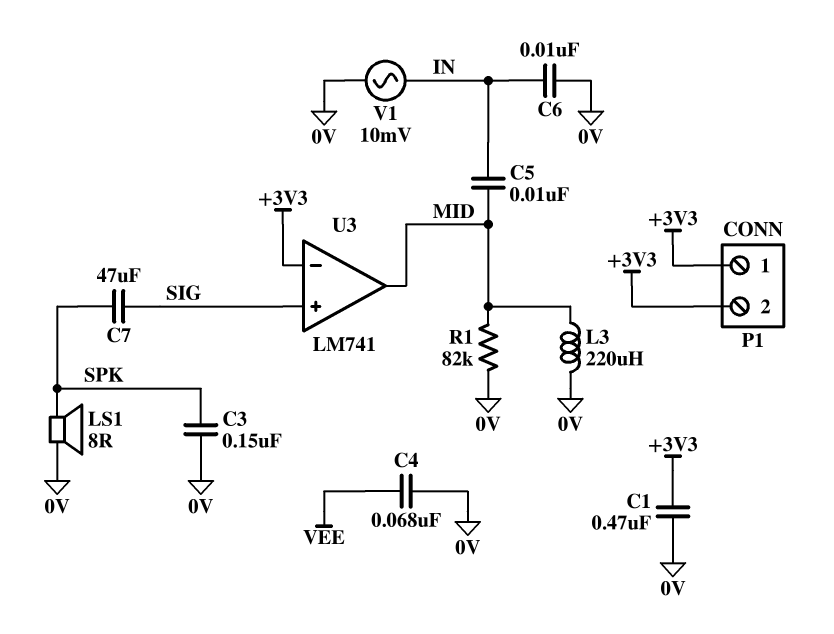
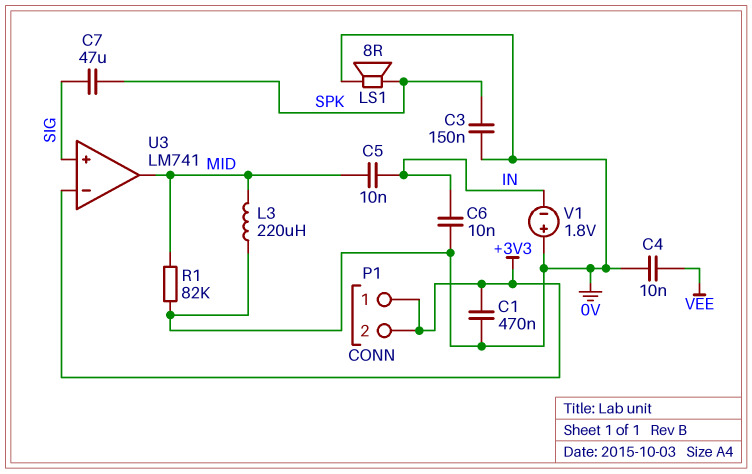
C4: 68nF (0V, VEE) -> 10nF (0V, VEE)
V1: AC 10mV (0V, IN) -> 1.8V (plus 0V, minus IN)

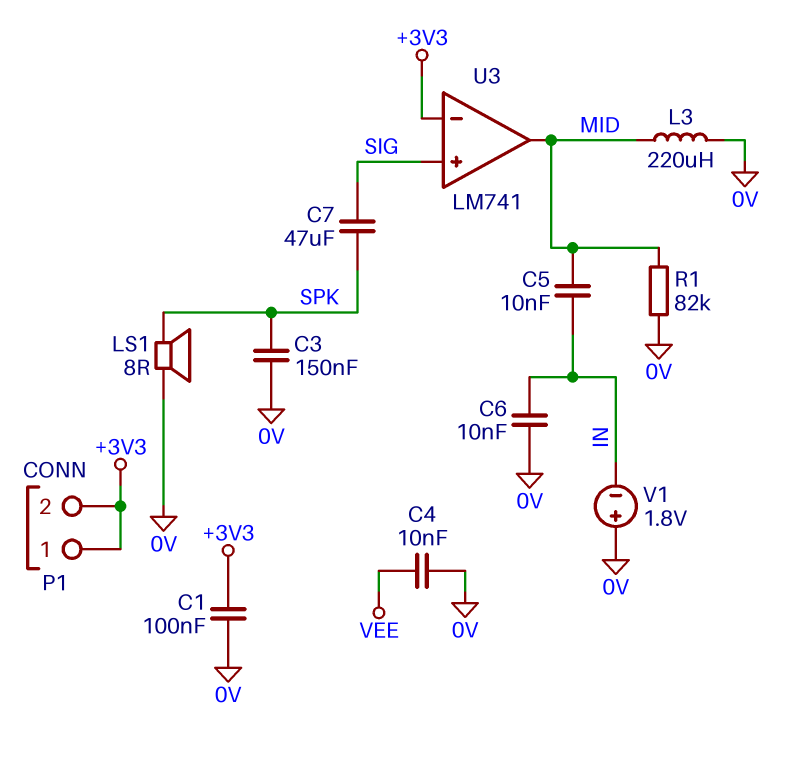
C1: 470nF (+3V3, 0V) -> 100nF (+3V3, 0V)

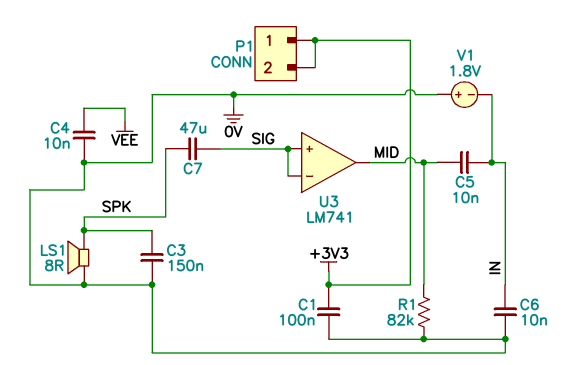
L3: 220uH (0V, MID) -> none
U3 pin in-: +3V3 -> SIG

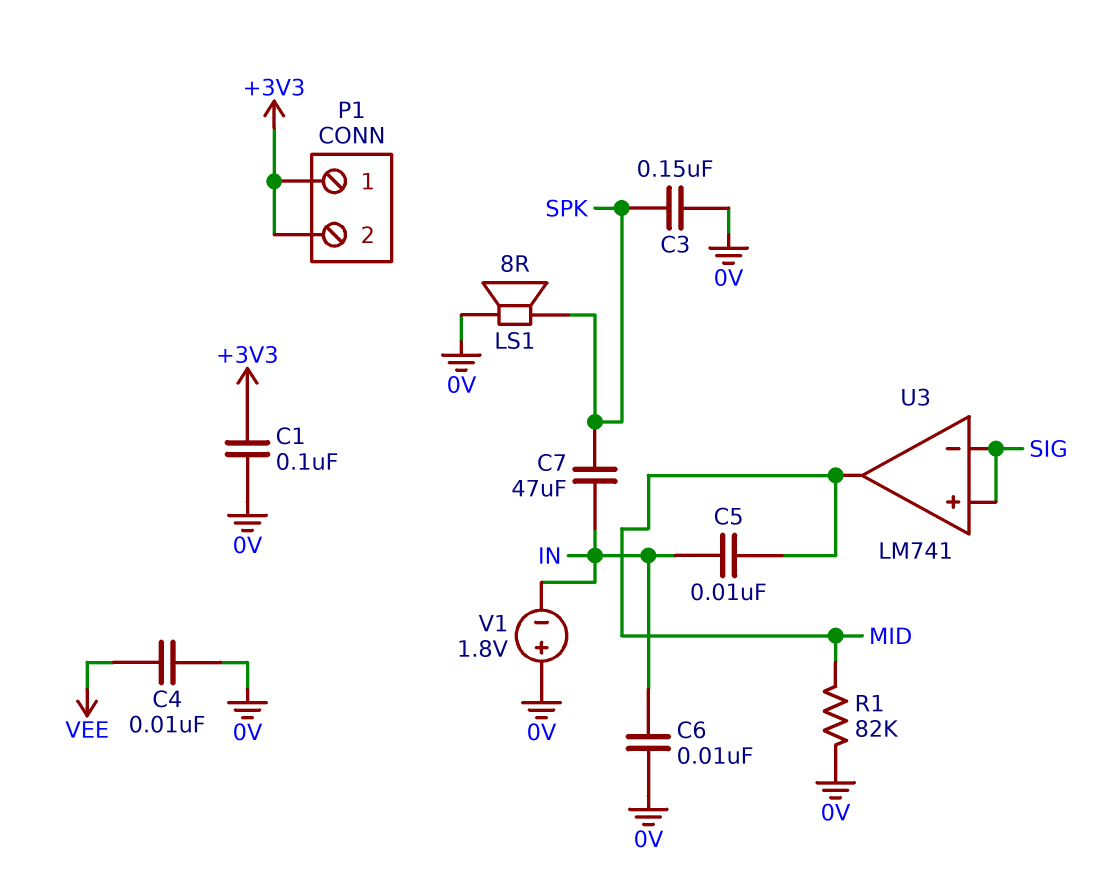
C7: 47uF (SIG, SPK) -> 47uF (IN, SPK)

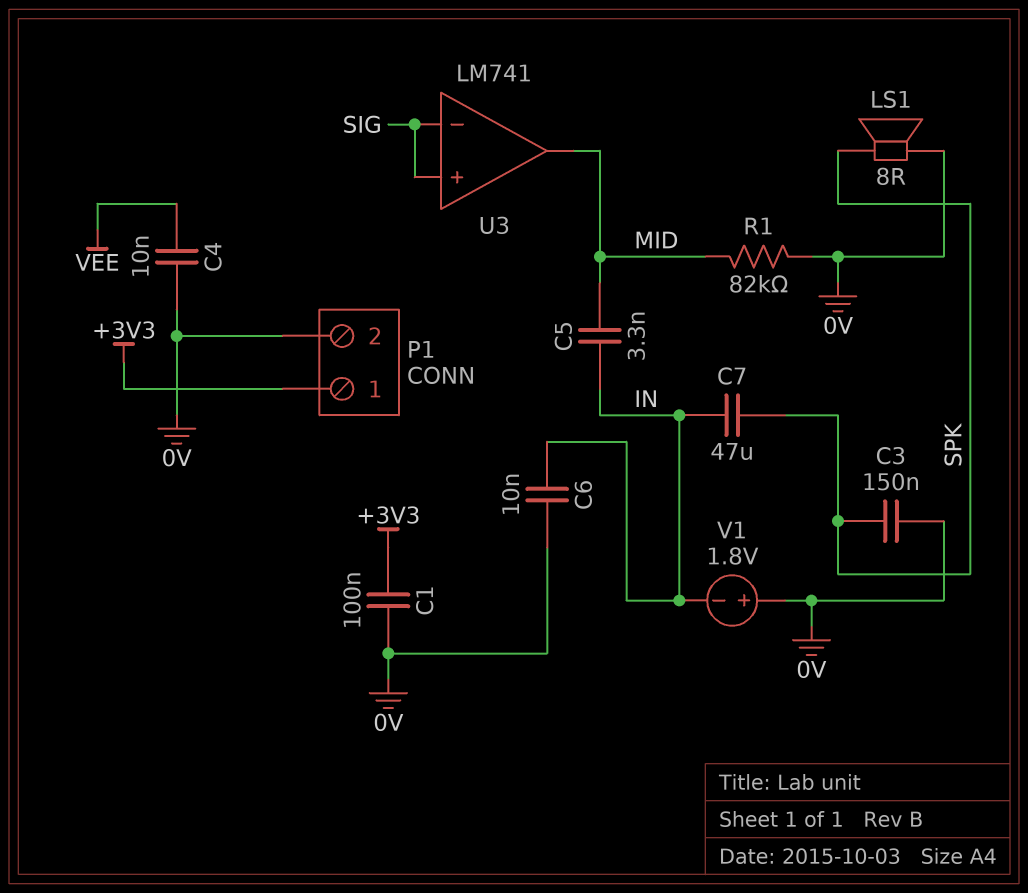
C5: 10nF (IN, MID) -> 3.3nF (IN, MID)
P1 pin 2: +3V3 -> 0V

